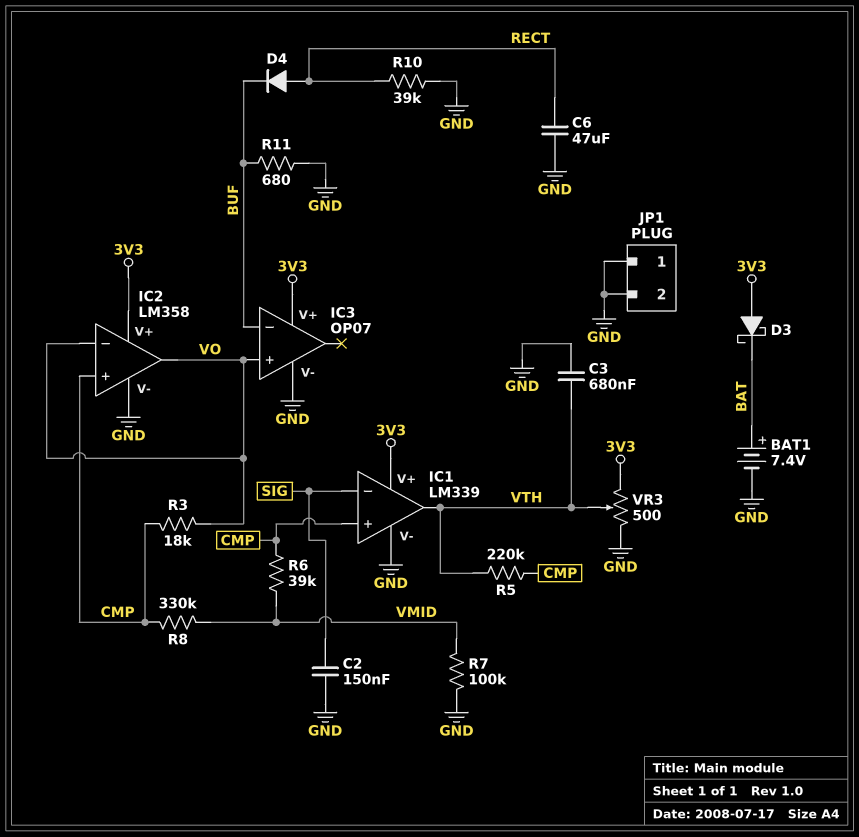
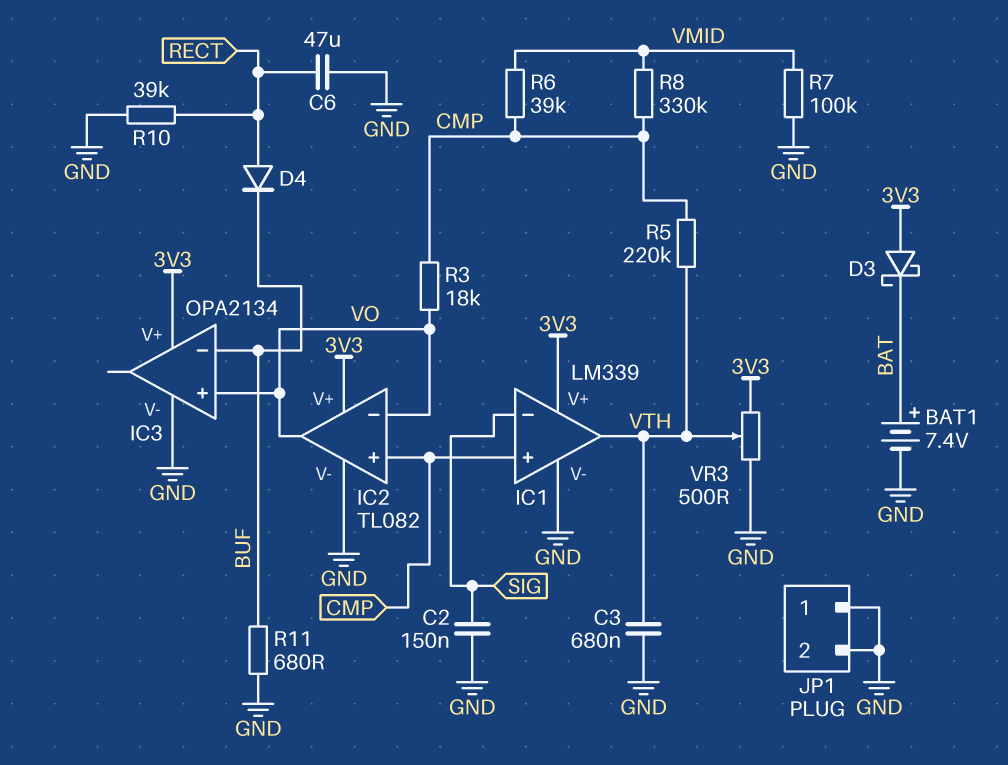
IC2: LM358 -> TL082
IC3: OP07 -> OPA2134

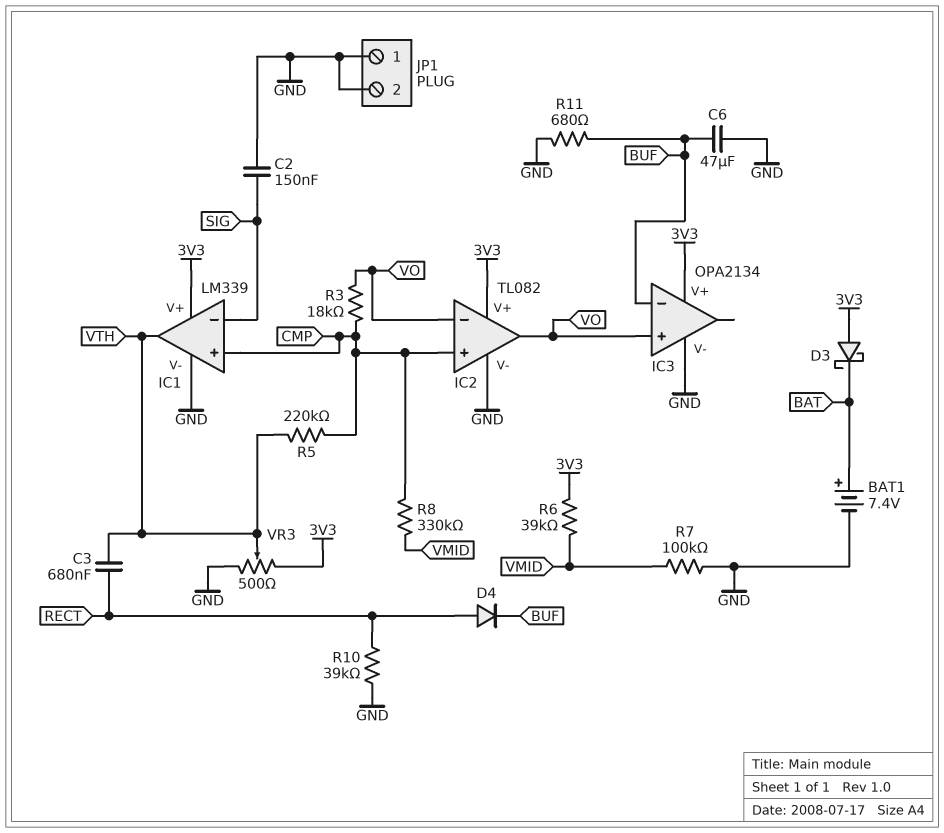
C3: 680nF (GND, VTH) -> 680nF (RECT, VTH)
C6: 47uF (GND, RECT) -> 47uF (BUF, GND)
R6: 39k (CMP, VMID) -> 39k (3V3, VMID)

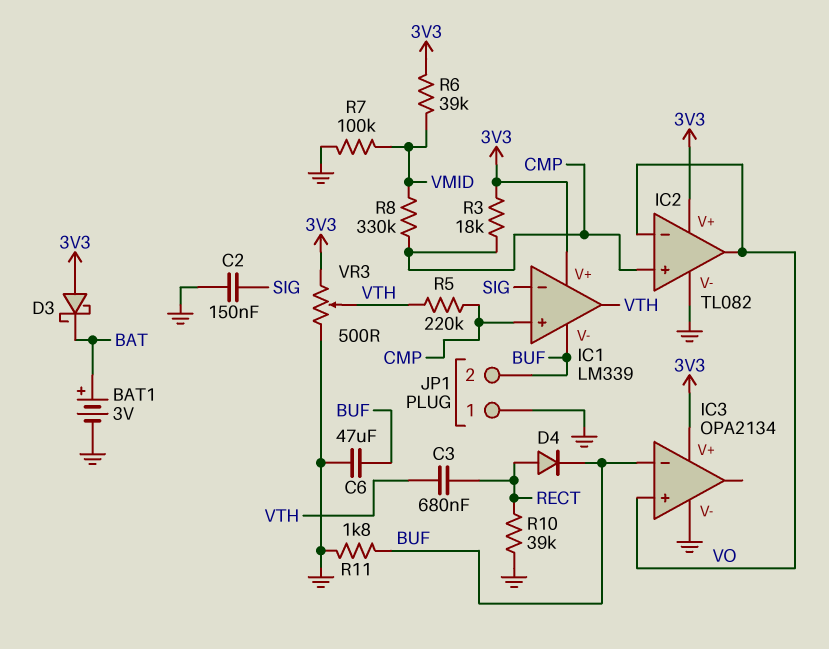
BAT1: 7.4V (plus BAT, minus GND) -> 3V (plus BAT, minus GND)
IC1 pin V-: GND -> BUF
JP1 pin 2: GND -> BUF
R3: 18k (CMP, VO) -> 18k (3V3, CMP)
R11: 680 (BUF, GND) -> 1.8k (BUF, GND)

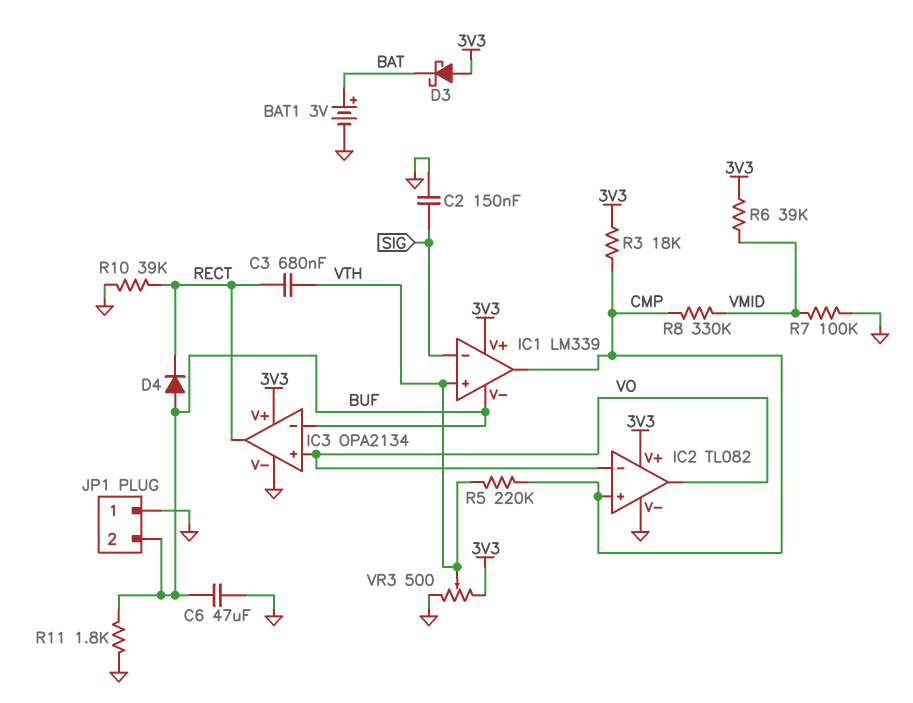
D4: diode (A RECT, K BUF) -> diode (A BUF, K RECT)
IC1 pin in+: CMP -> VTH
IC1 pin out: VTH -> CMP
IC3 pin out: none -> RECT

